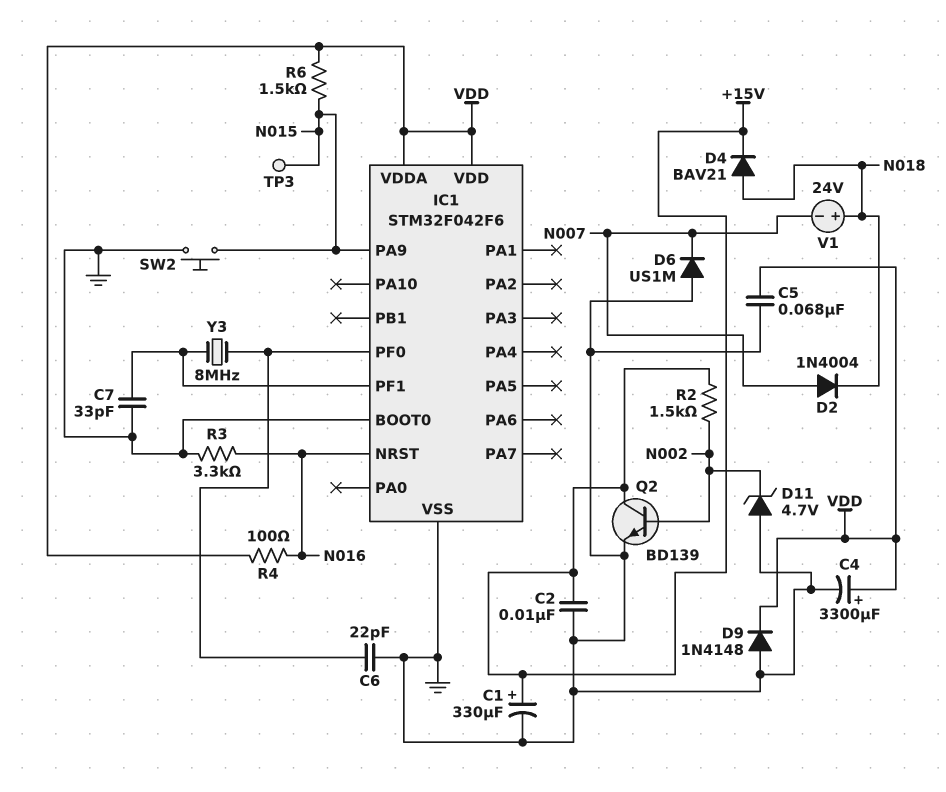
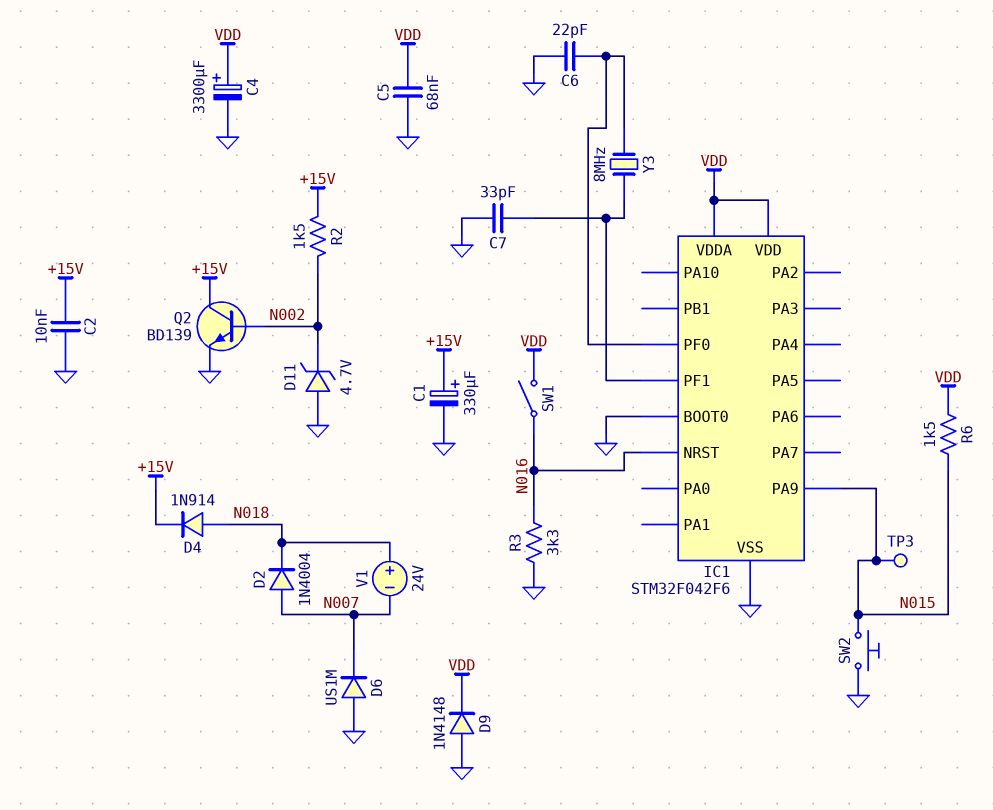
D4: diode BAV21 (A N018, K +15V) -> diode 1N914 (A N018, K +15V)
R4: 100 (N016, VDD) -> none
SW1: none -> switch (N016, VDD)

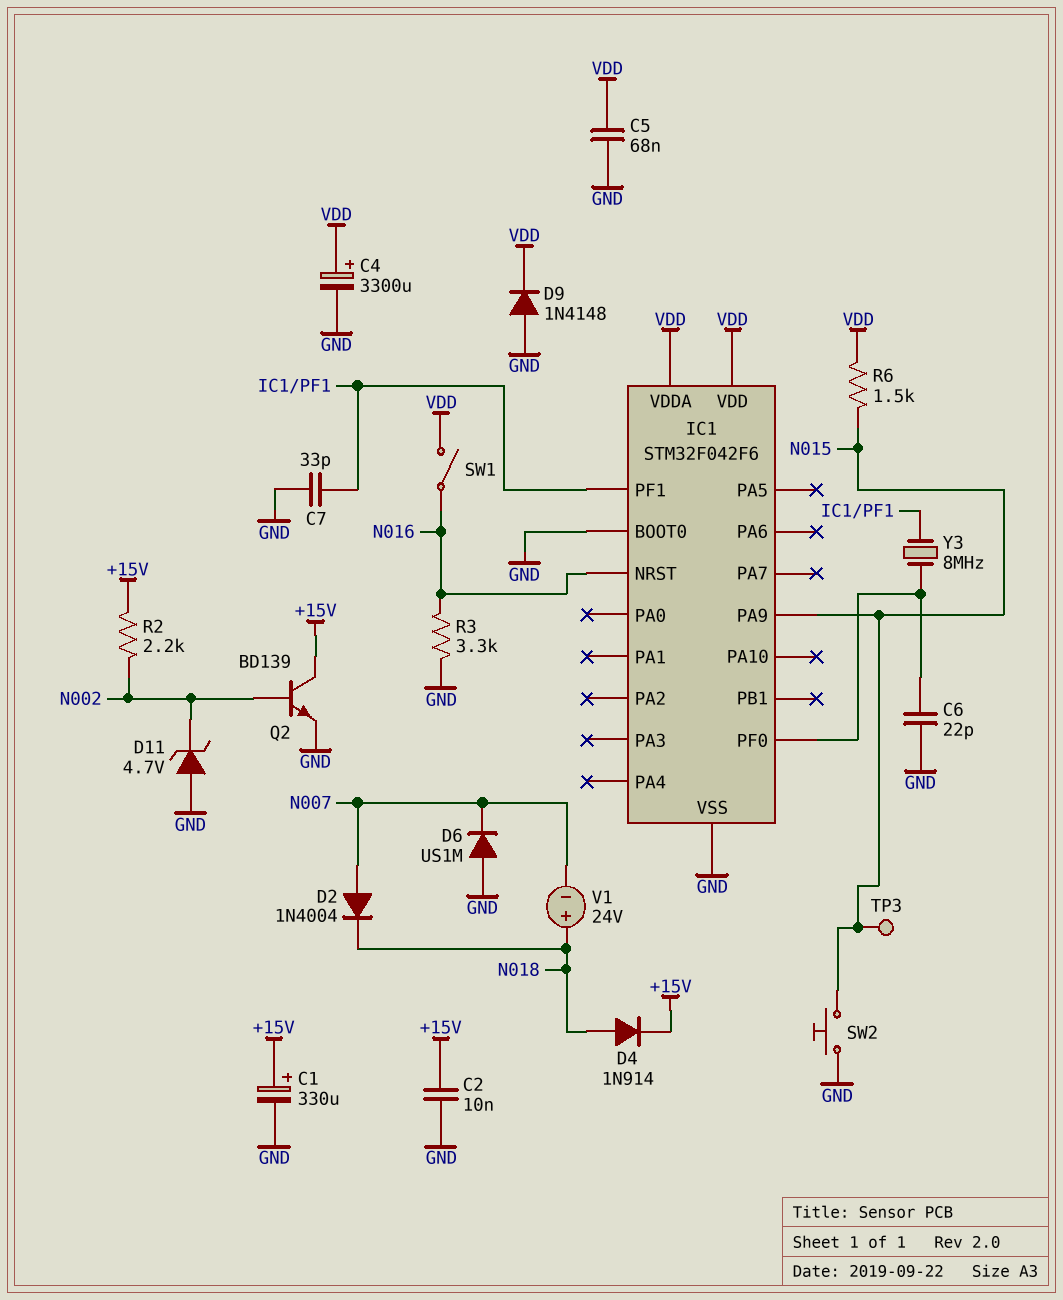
R2: 1.5k (+15V, N002) -> 2.2k (+15V, N002)

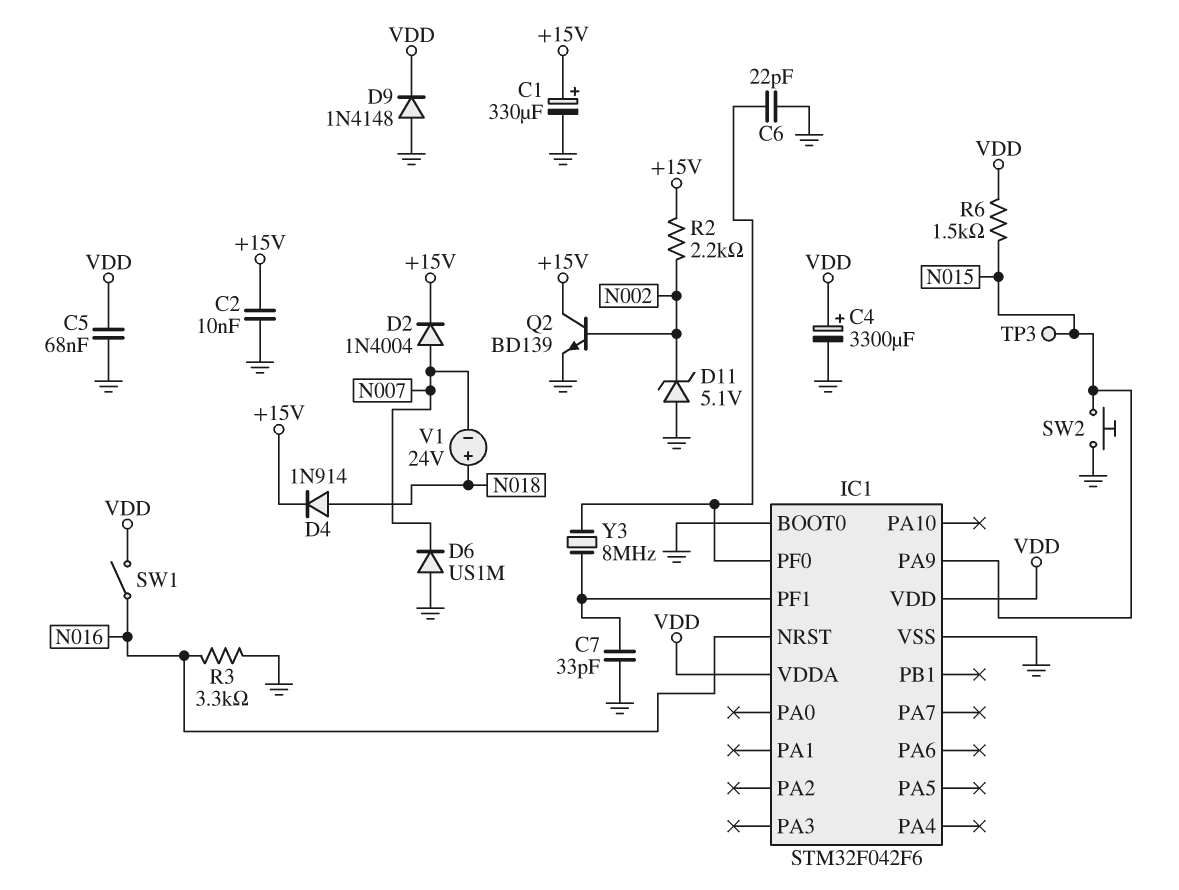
D2: diode 1N4004 (A N007, K N018) -> diode 1N4004 (A N007, K +15V)
D11: zener 4.7V (A GND, K N002) -> zener 5.1V (A GND, K N002)

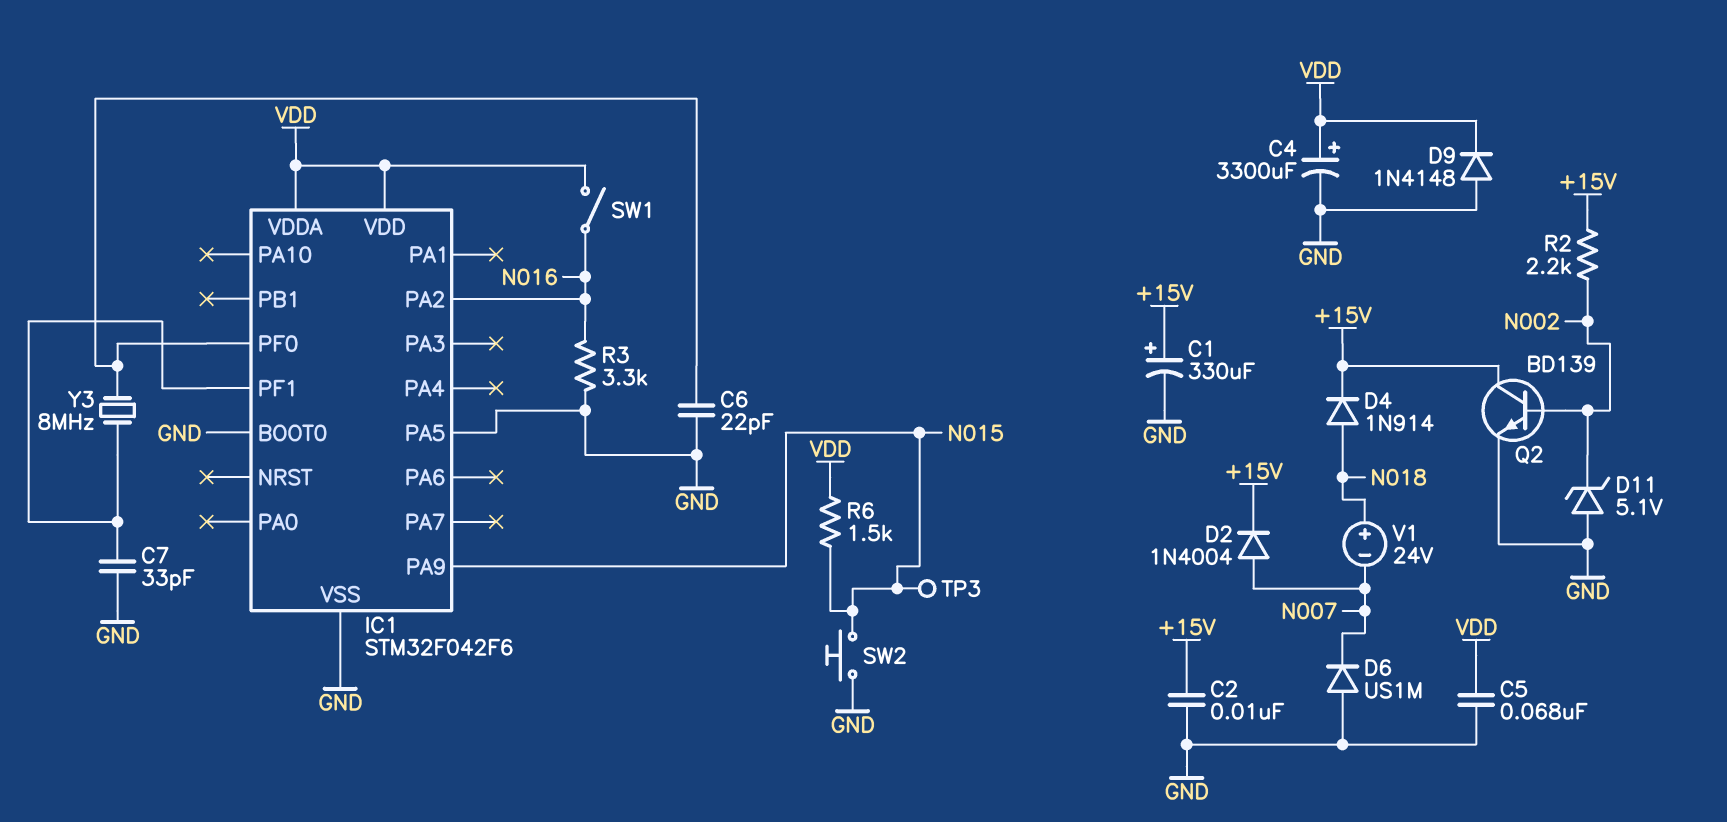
IC1 pin NRST: N016 -> none
IC1 pin PA2: none -> N016
IC1 pin PA5: none -> GND

